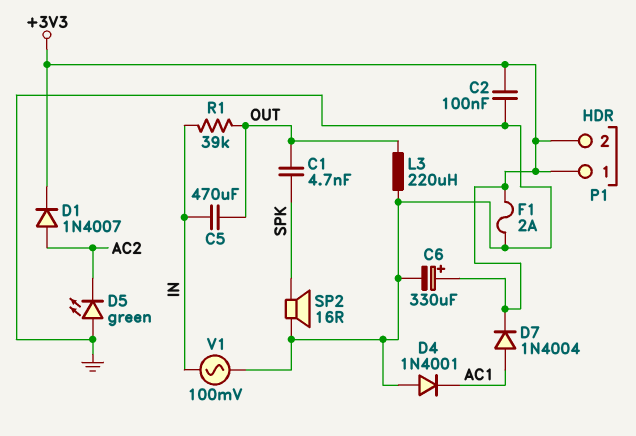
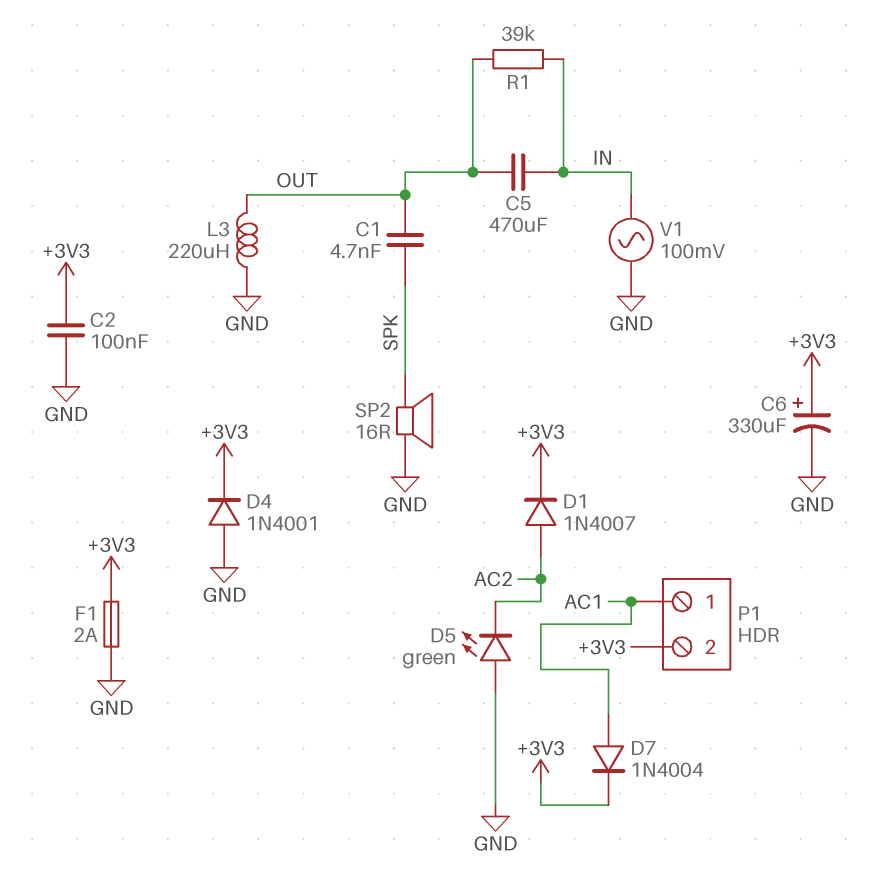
D4: diode 1N4001 (A GND, K AC1) -> diode 1N4001 (A GND, K +3V3)
P1 pin 1: +3V3 -> AC1

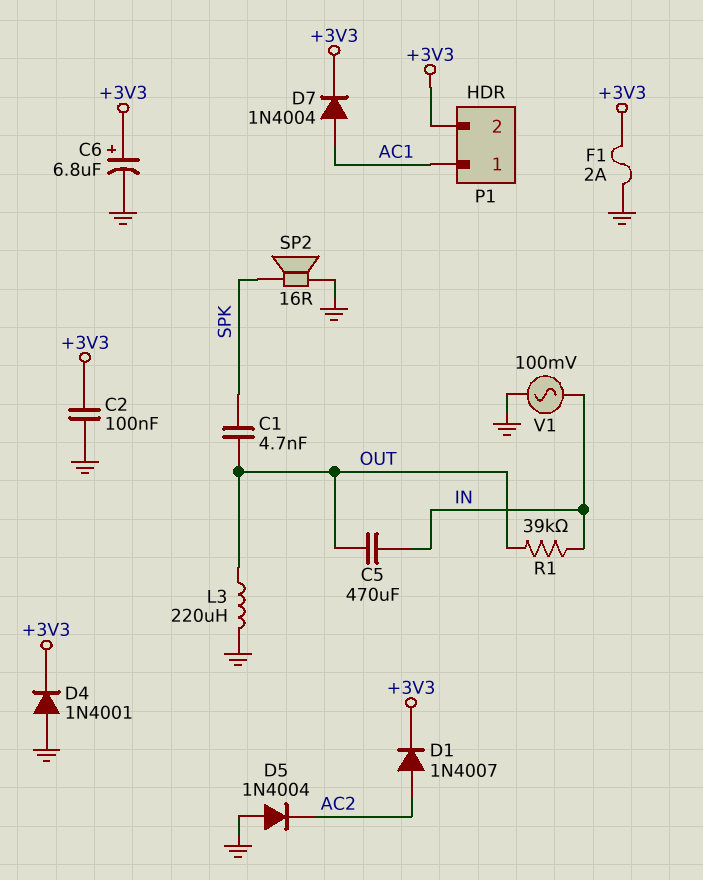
C6: 330uF (plus +3V3, minus GND) -> 6.8uF (plus +3V3, minus GND)
D5: LED green (A GND, K AC2) -> diode 1N4004 (A GND, K AC2)

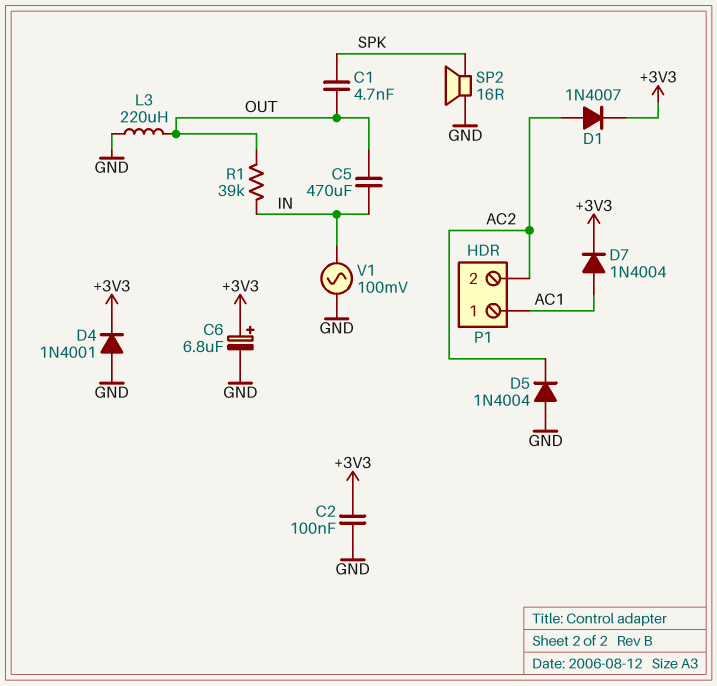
F1: 2A (+3V3, GND) -> none
P1 pin 2: +3V3 -> AC2

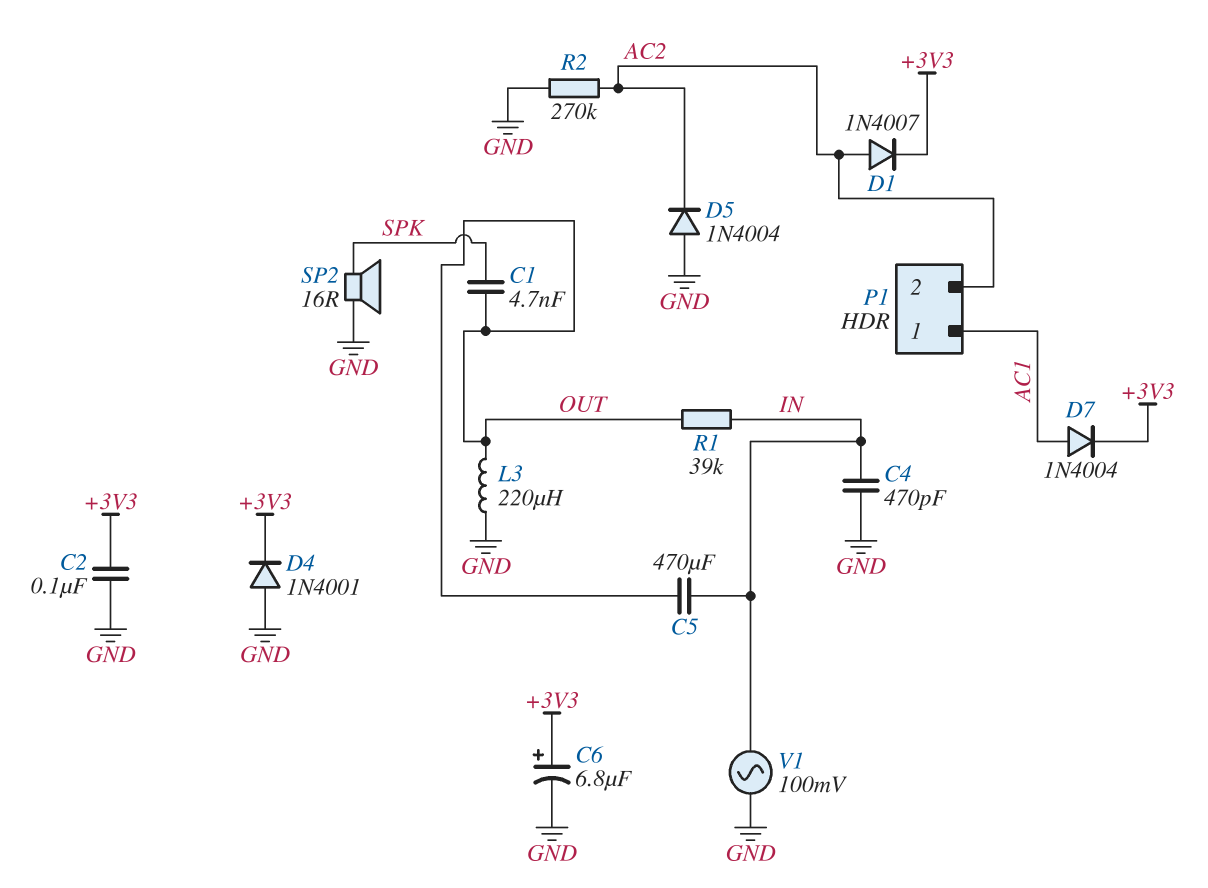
C4: none -> 470pF (GND, IN)
R2: none -> 270k (AC2, GND)

